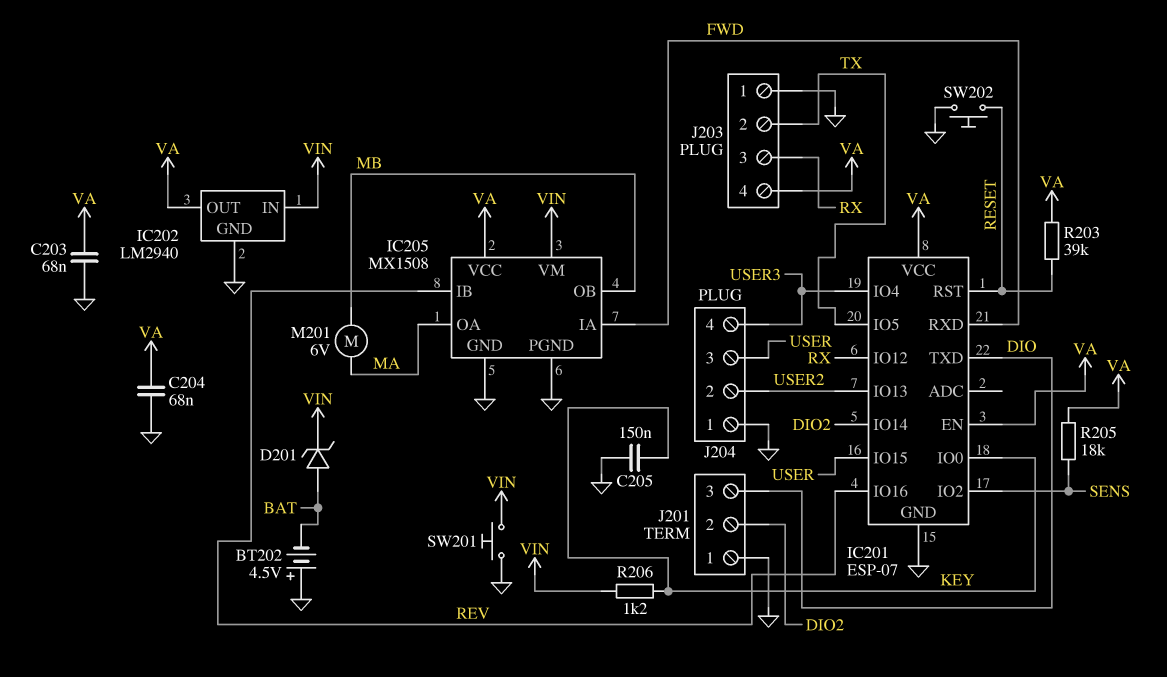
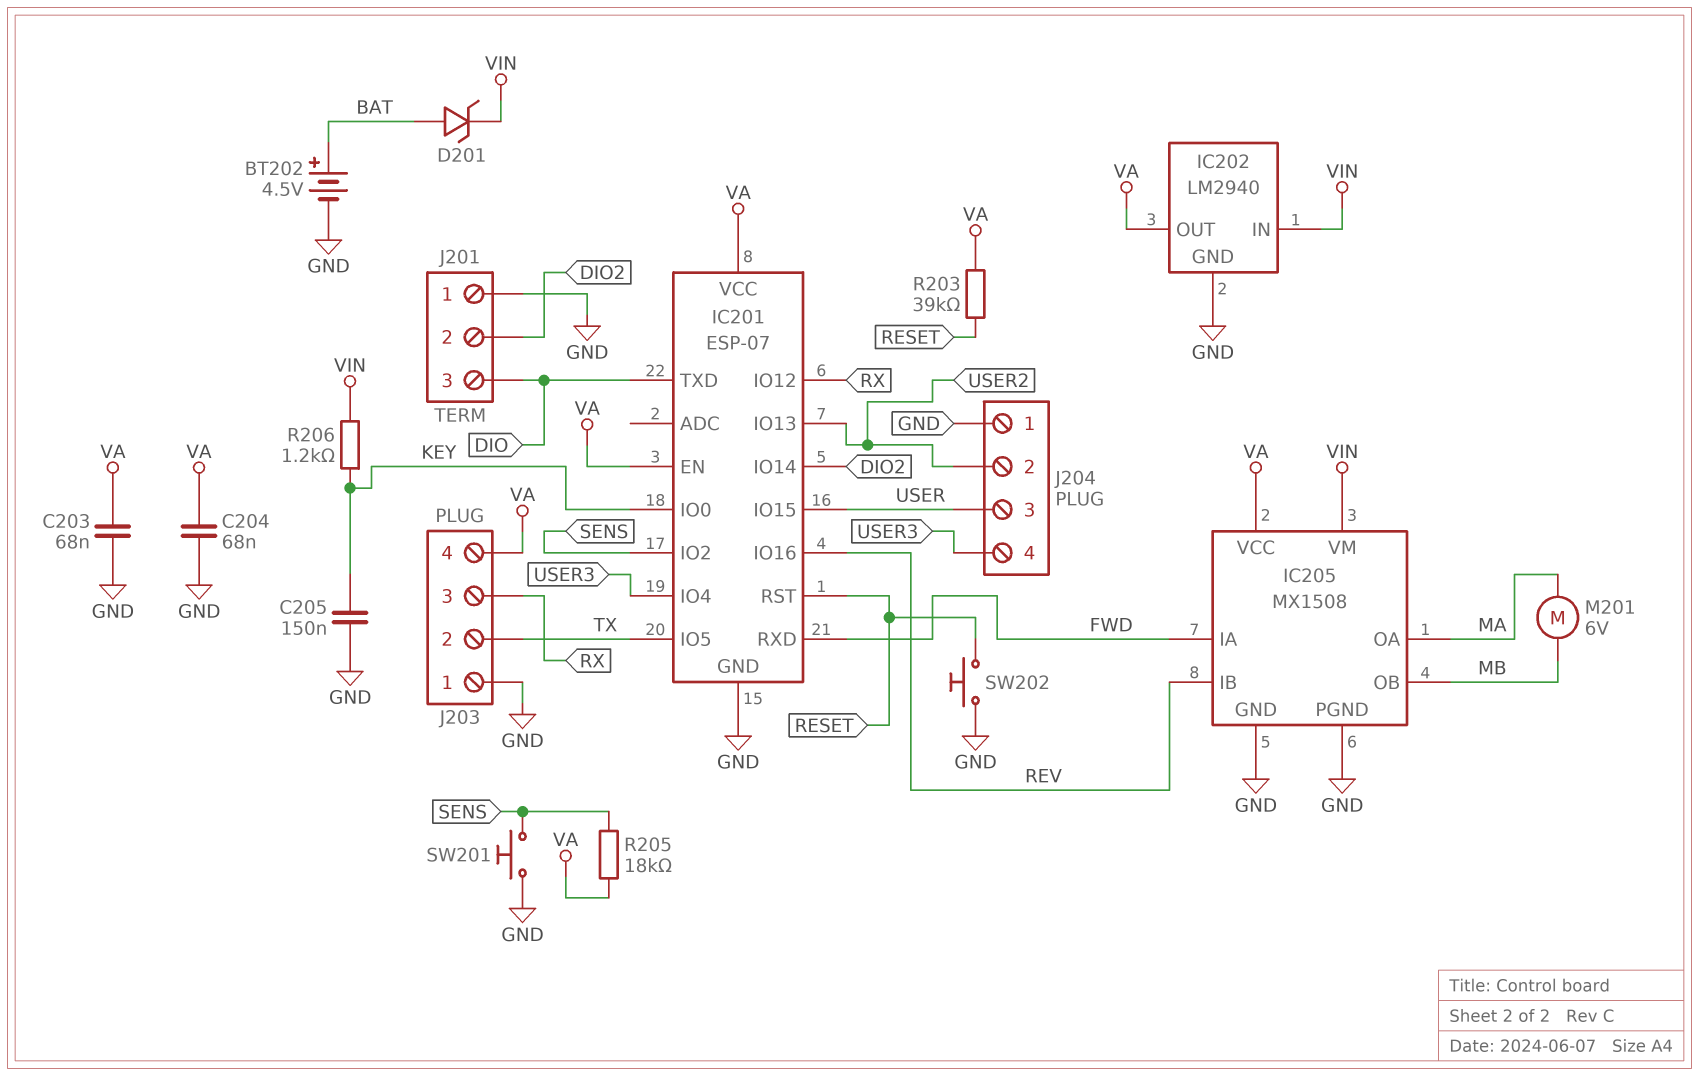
BT202: 4.5V (plus GND, minus BAT) -> 4.5V (plus BAT, minus GND)
SW201: button (GND, VIN) -> button (GND, SENS)

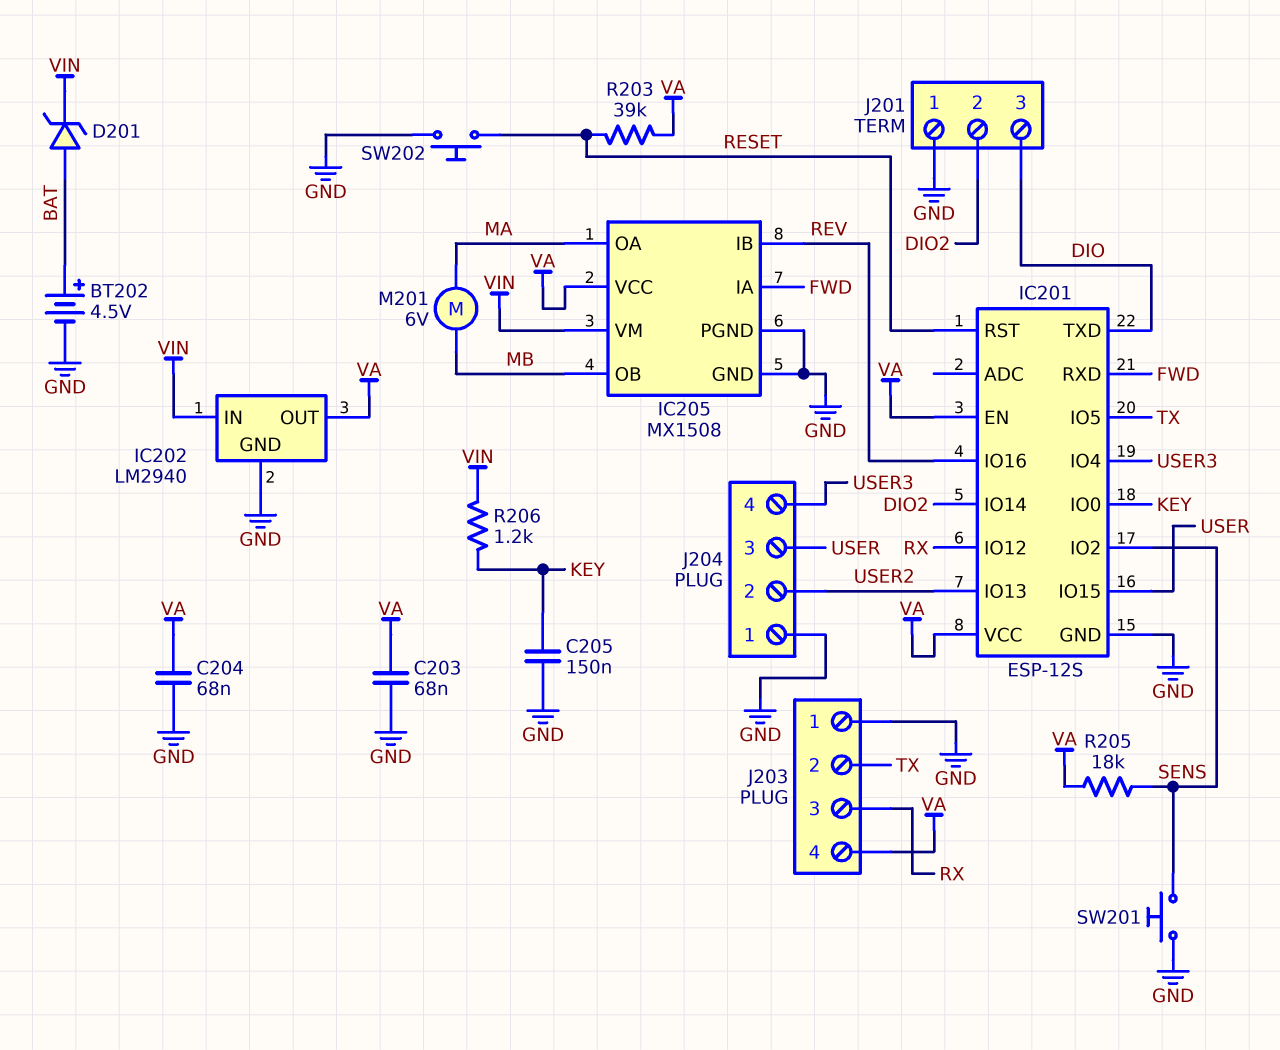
IC201: ESP-07 -> ESP-12S

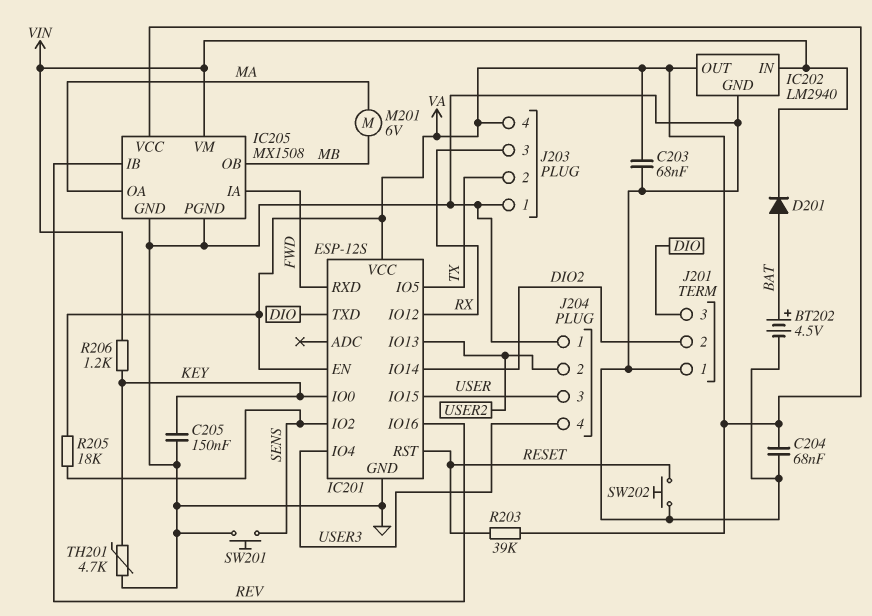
D201: zener (A BAT, K VIN) -> diode (A BAT, K VIN)
TH201: none -> 4.7k (GND, KEY)

